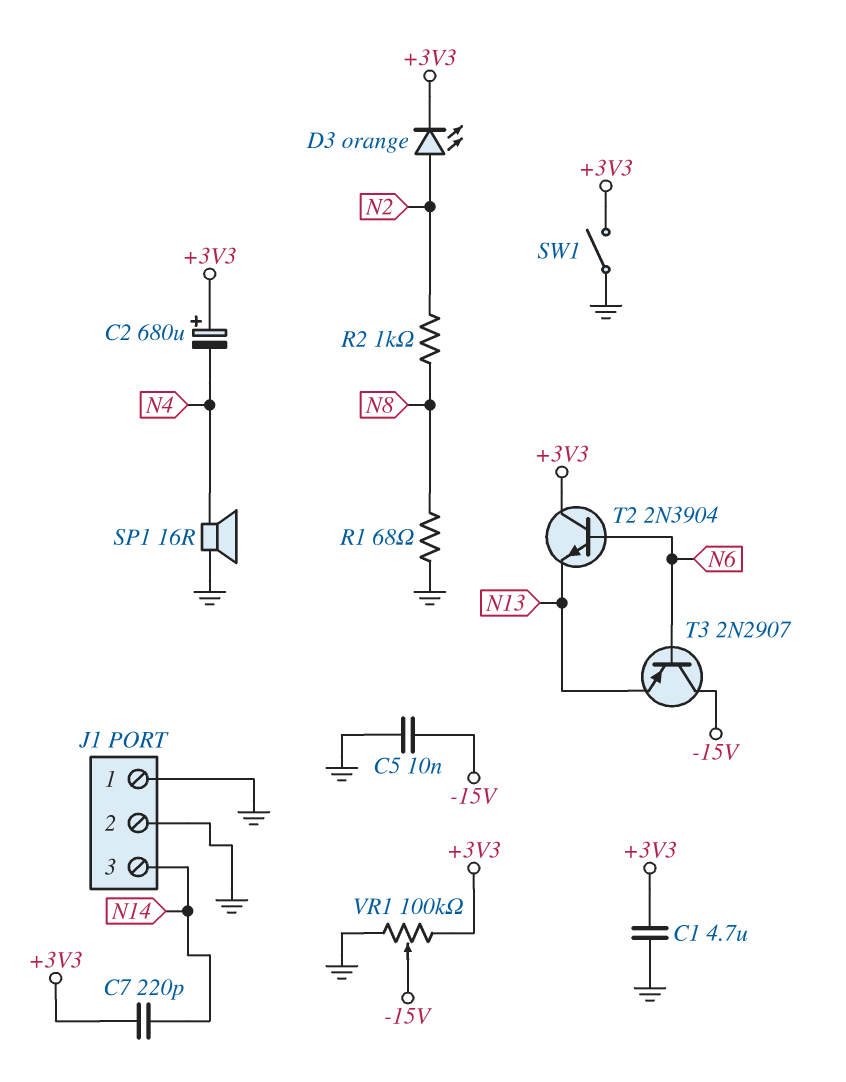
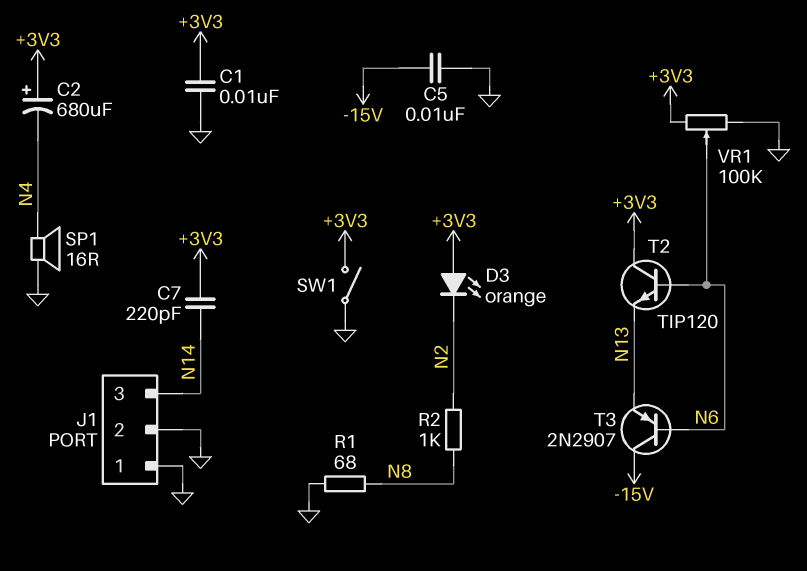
C1: 4.7uF (+3V3, GND) -> 10nF (+3V3, GND)
D3: LED orange (A N2, K +3V3) -> LED orange (A +3V3, K N2)
T2: NPN 2N3904 (B N6, C +3V3, E N13) -> NPN TIP120 (B N6, C +3V3, E N13)
VR1: 100k (+3V3, GND, wiper -15V) -> 100k (+3V3, GND, wiper N6)

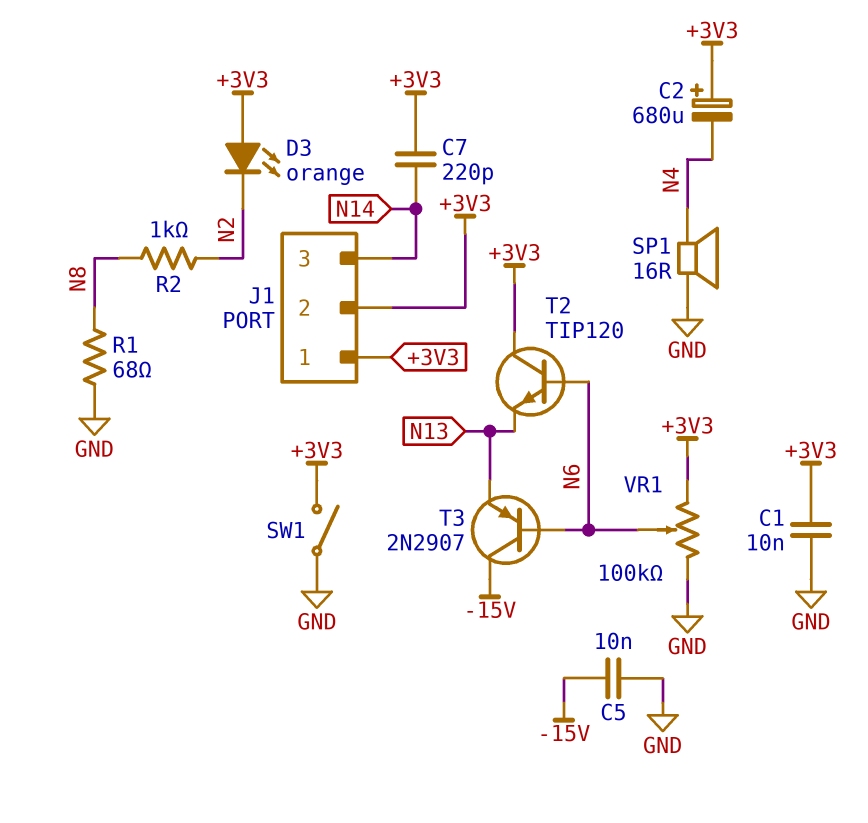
J1 pin 1: GND -> +3V3
J1 pin 2: GND -> +3V3

